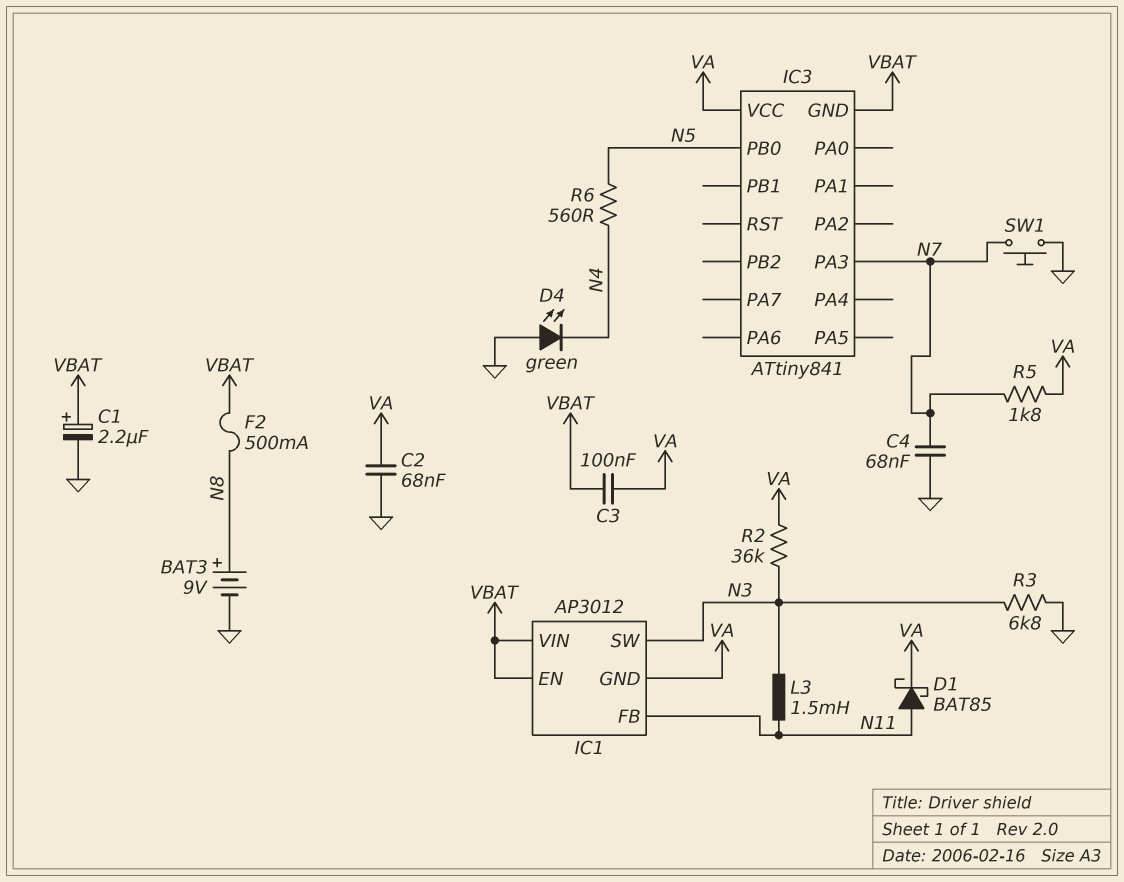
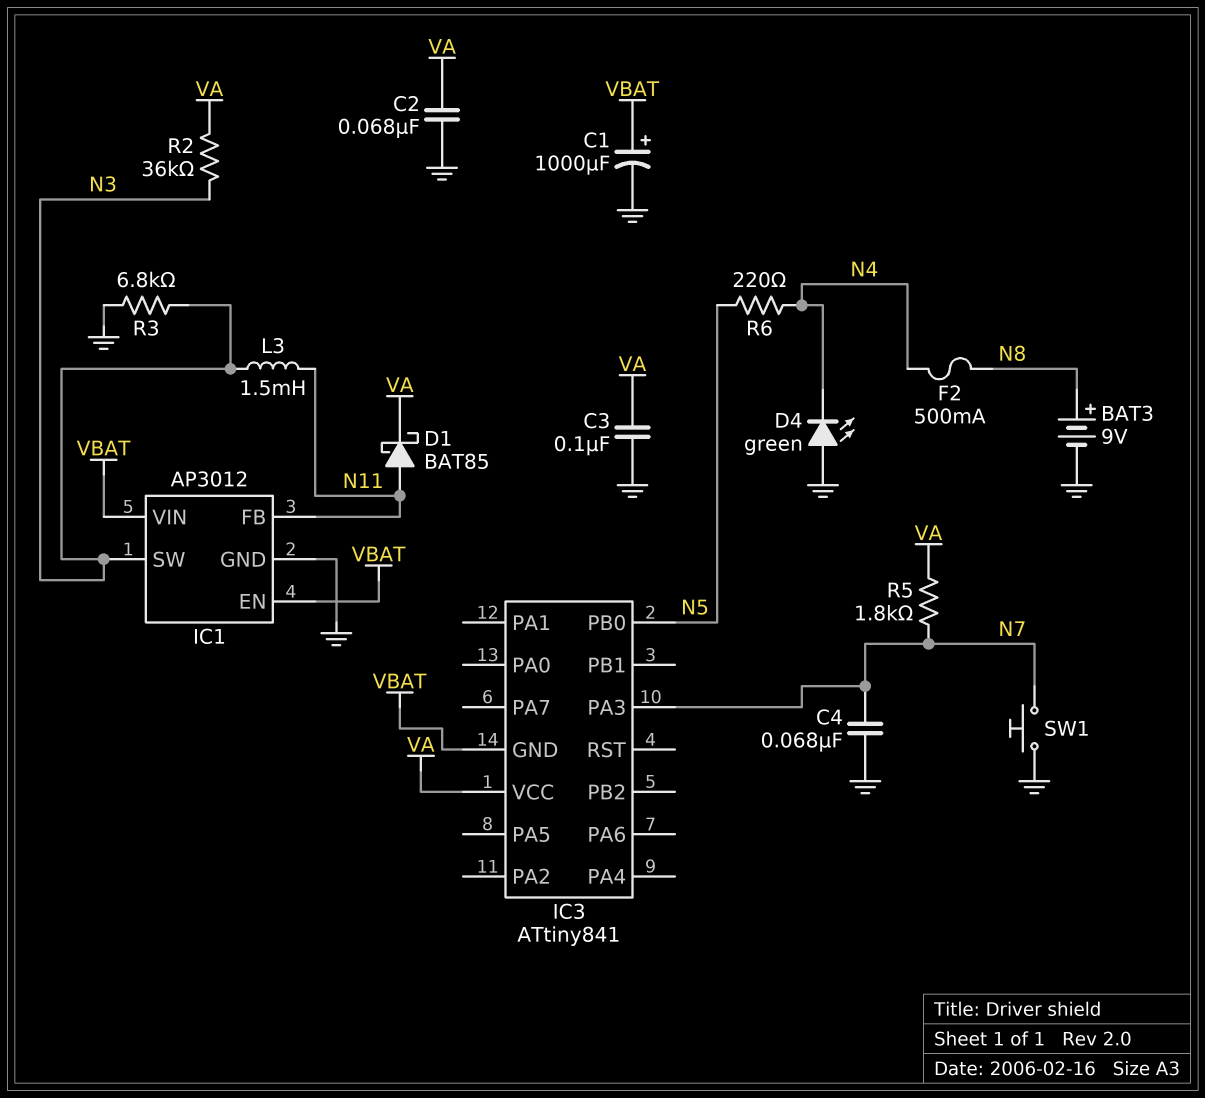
C1: 2.2uF (plus VBAT, minus GND) -> 1000uF (plus VBAT, minus GND)
C3: 100nF (VA, VBAT) -> 100nF (GND, VA)
F2: 500mA (N8, VBAT) -> 500mA (N4, N8)
IC1 pin GND: VA -> GND
R6: 560 (N4, N5) -> 220 (N4, N5)

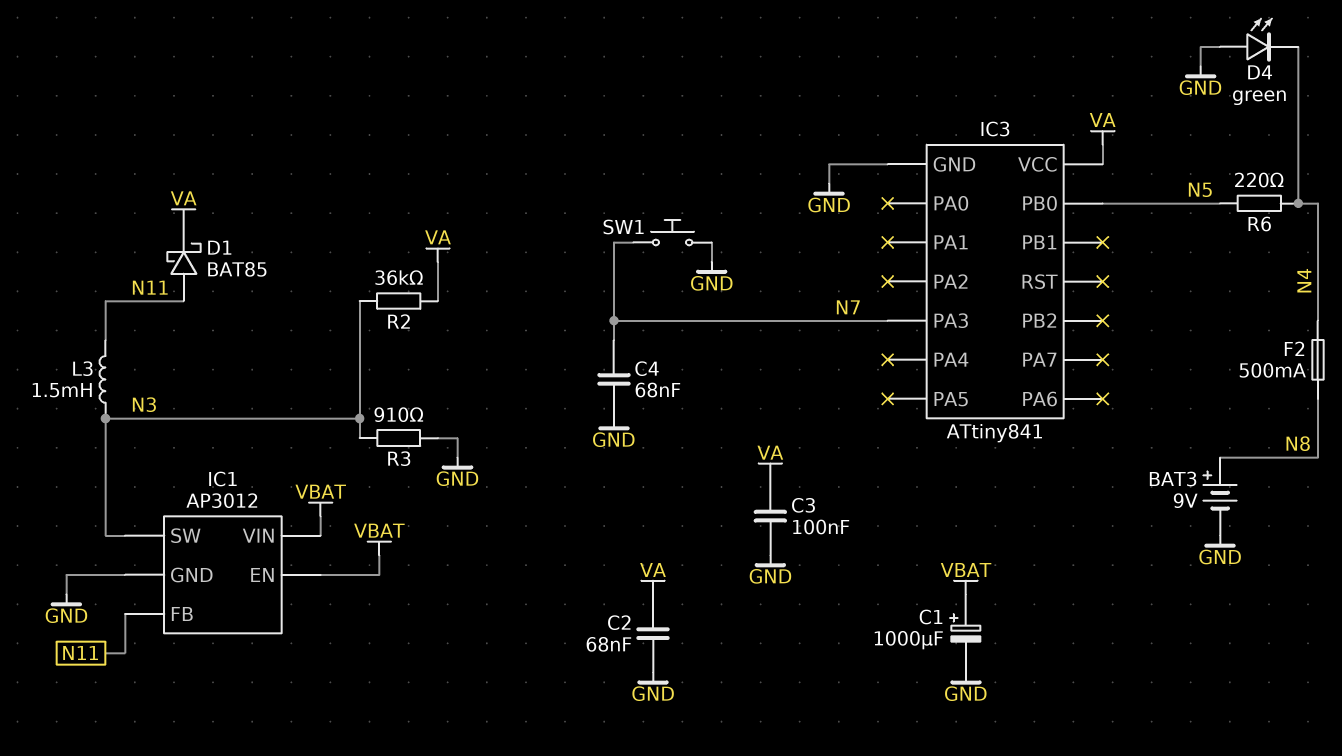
IC3 pin GND: VBAT -> GND
R3: 6.8k (GND, N3) -> 910 (GND, N3)
R5: 1.8k (N7, VA) -> none

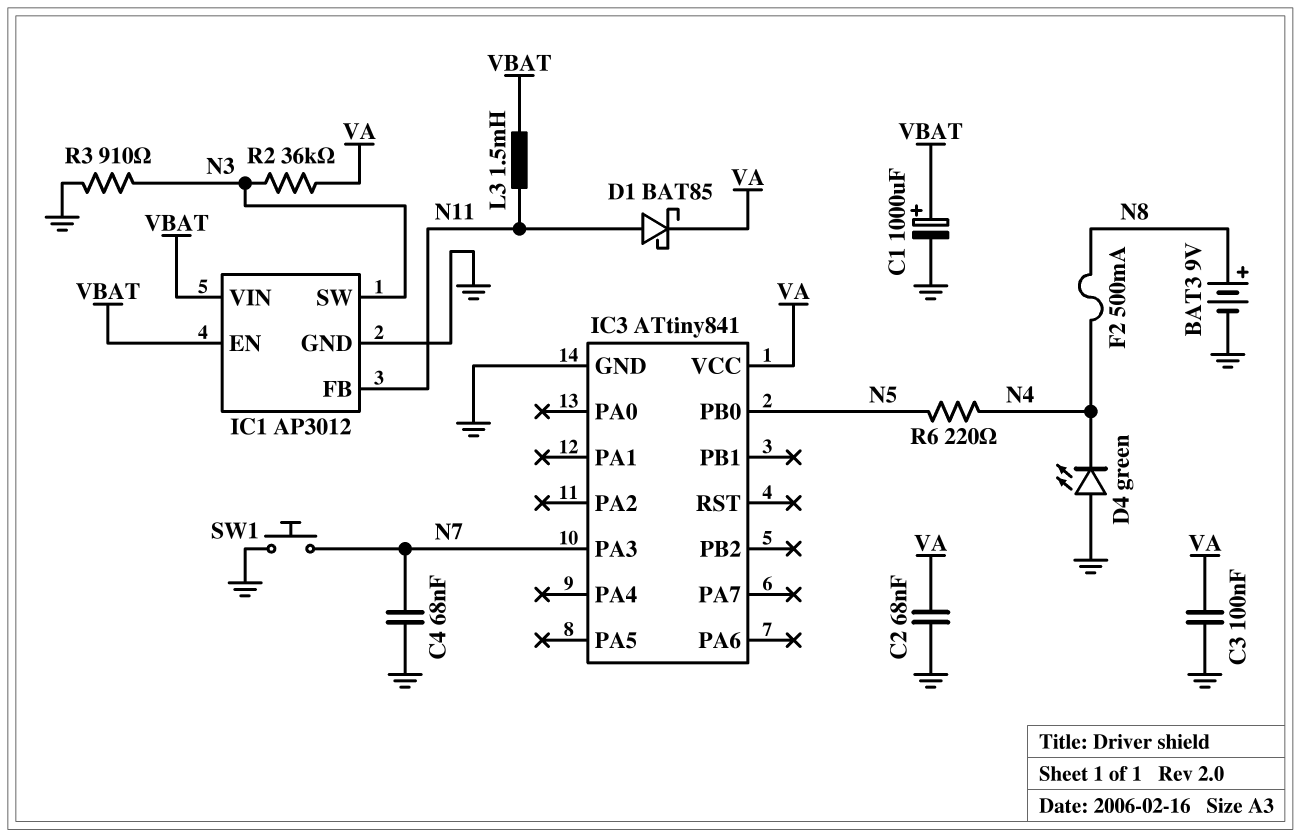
L3: 1.5mH (N3, N11) -> 1.5mH (N11, VBAT)

